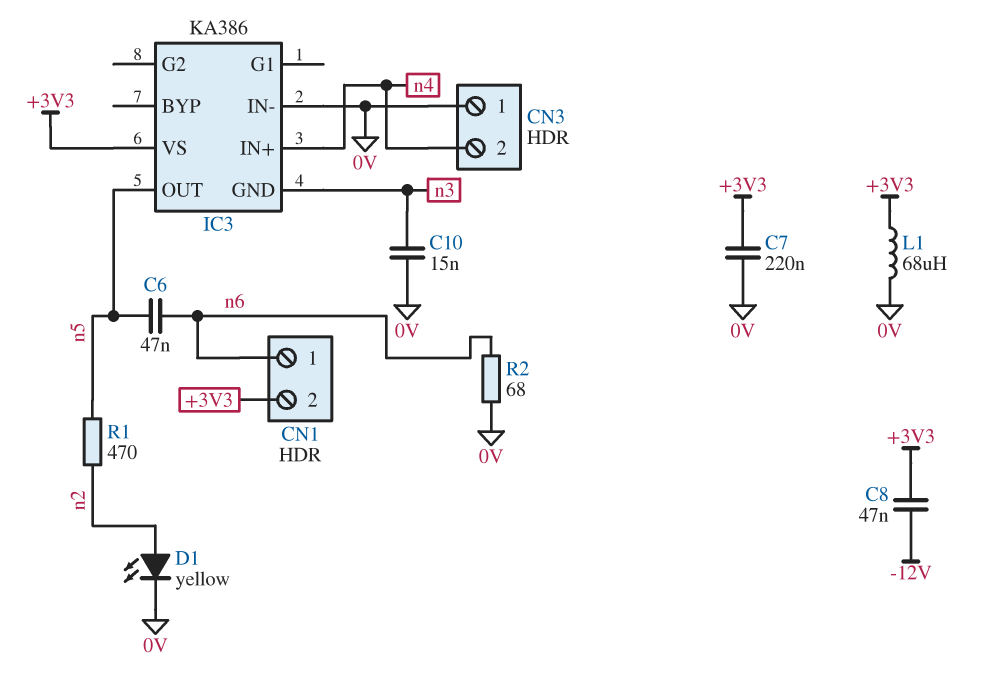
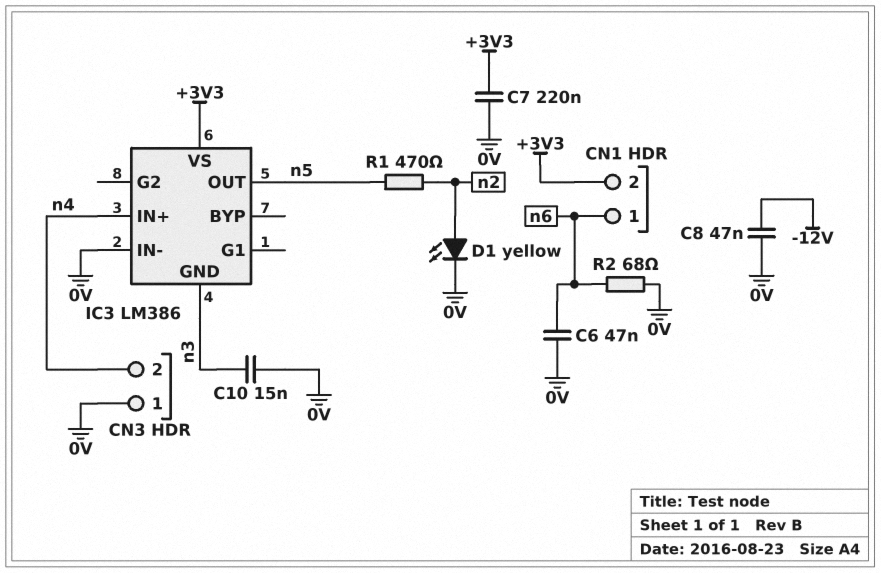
C6: 47nF (n5, n6) -> 47nF (0V, n6)
C8: 47nF (+3V3, -12V) -> 47nF (-12V, 0V)
IC3: KA386 -> LM386
L1: 68uH (+3V3, 0V) -> none

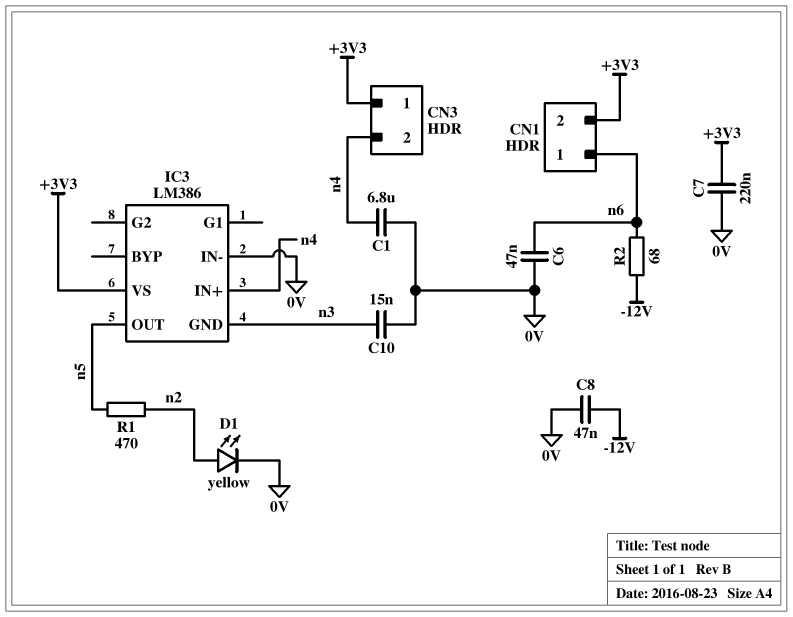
C1: none -> 6.8uF (0V, n4)
CN3 pin 1: 0V -> +3V3
R2: 68 (0V, n6) -> 68 (-12V, n6)

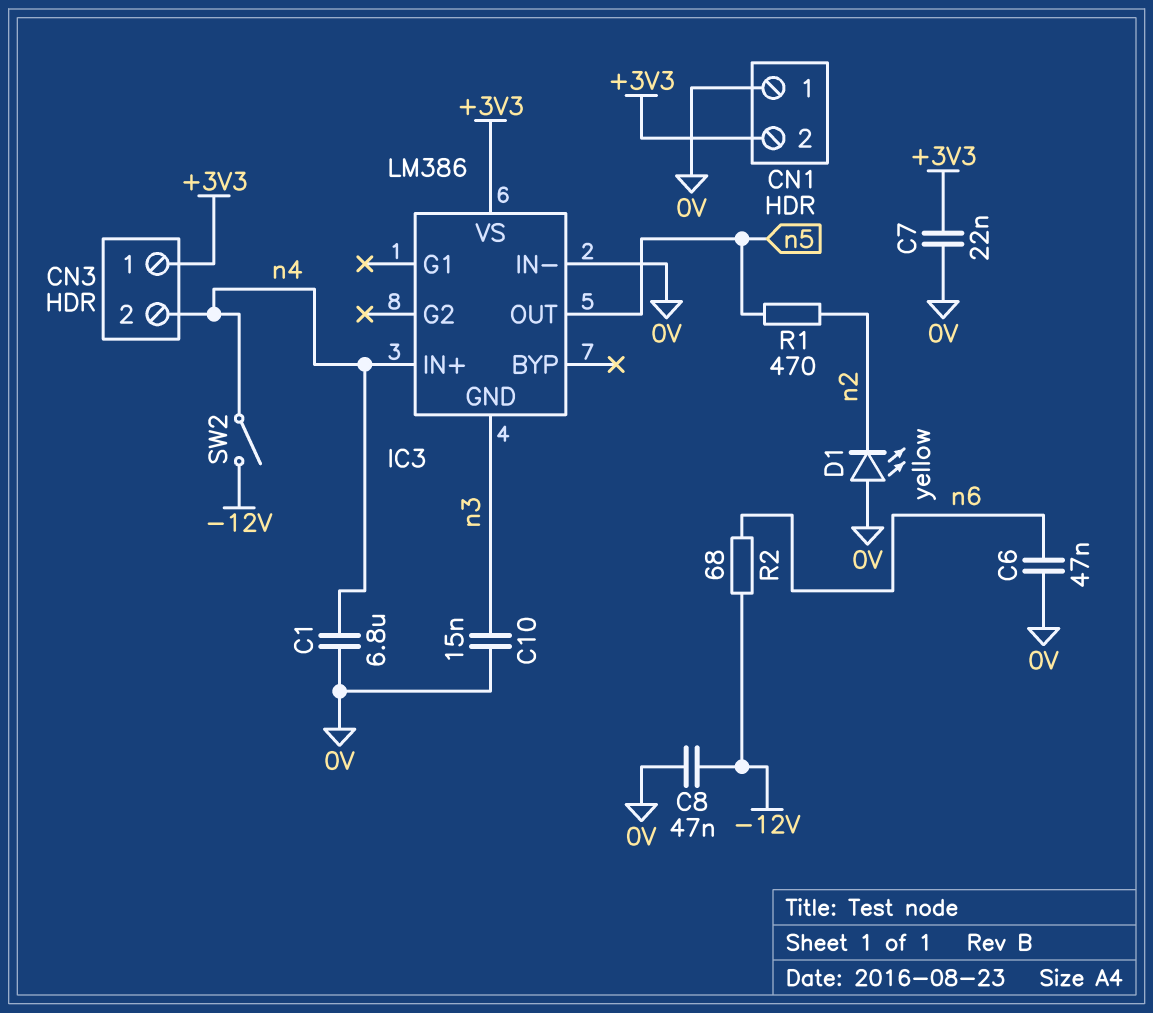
C7: 220nF (+3V3, 0V) -> 22nF (+3V3, 0V)
CN1 pin 1: n6 -> 0V
D1: LED yellow (A n2, K 0V) -> LED yellow (A 0V, K n2)
SW2: none -> switch (-12V, n4)

